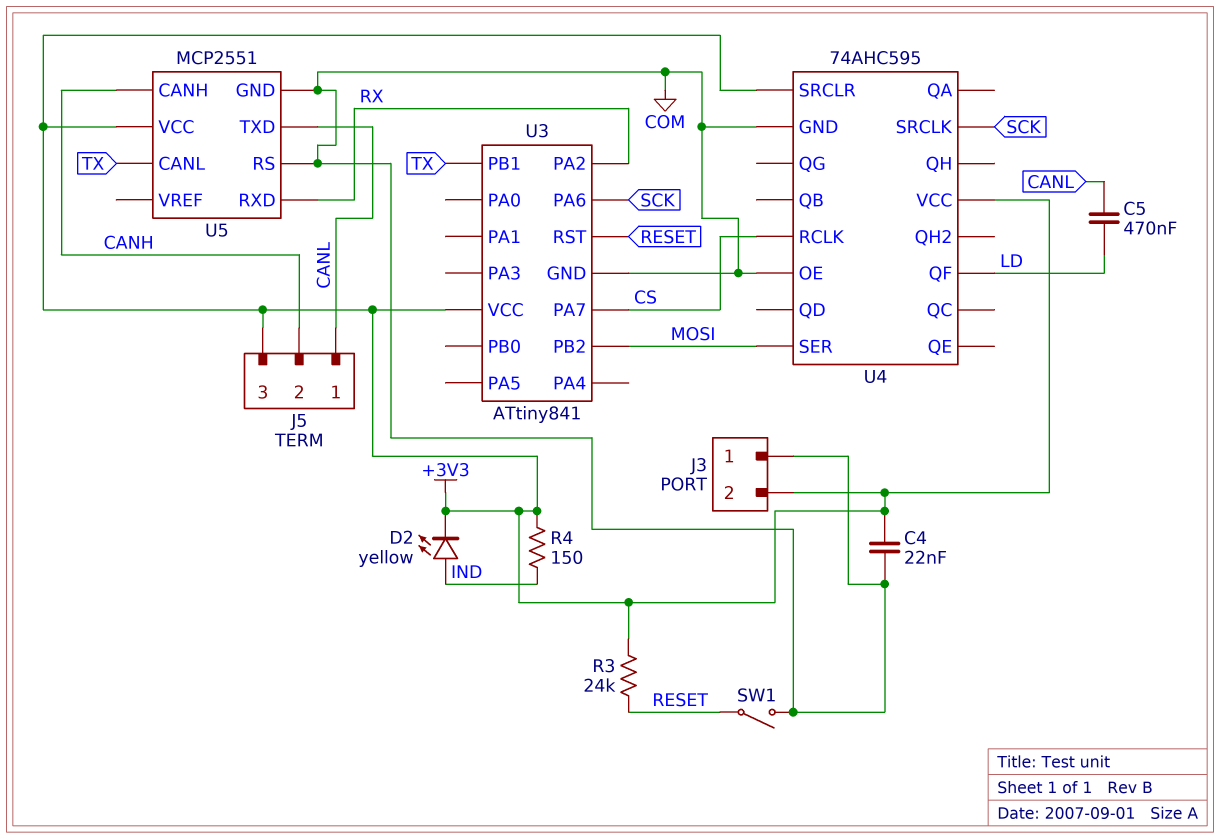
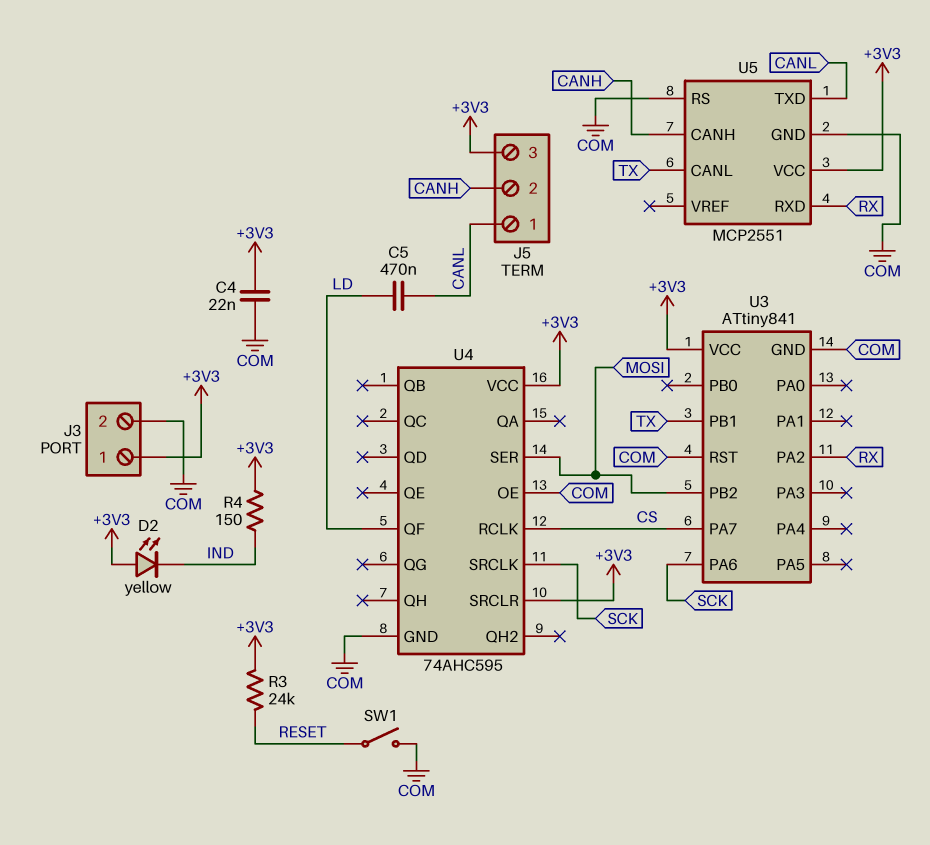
D2: LED yellow (A IND, K +3V3) -> LED yellow (A +3V3, K IND)
J3 pin 1: COM -> +3V3
J3 pin 2: +3V3 -> COM
U3 pin RST: RESET -> COM

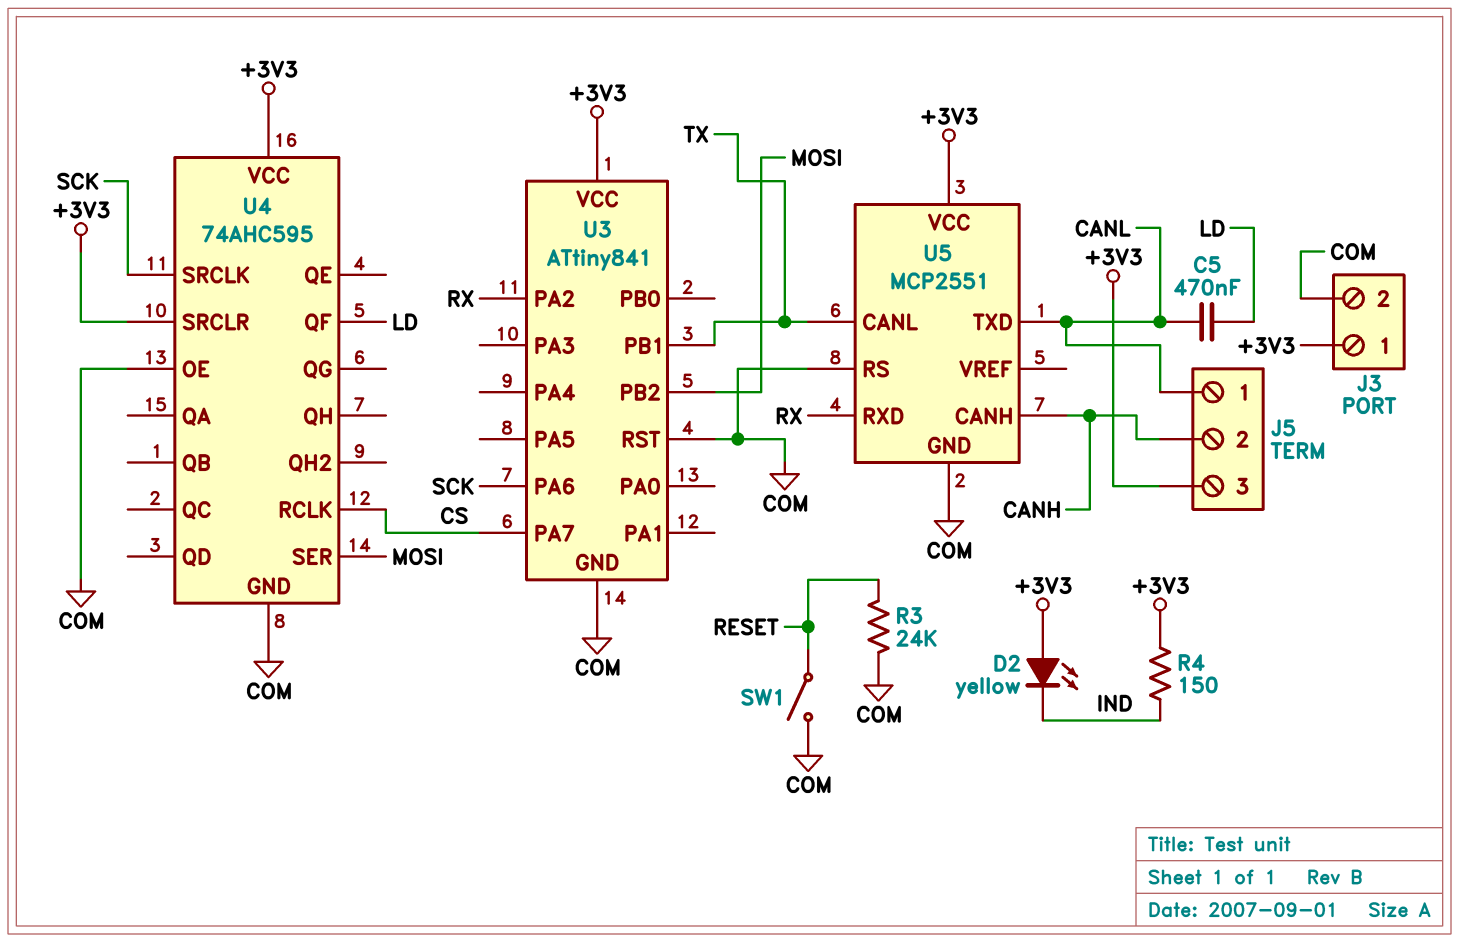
C4: 22nF (+3V3, COM) -> none
R3: 24k (+3V3, RESET) -> 24k (COM, RESET)

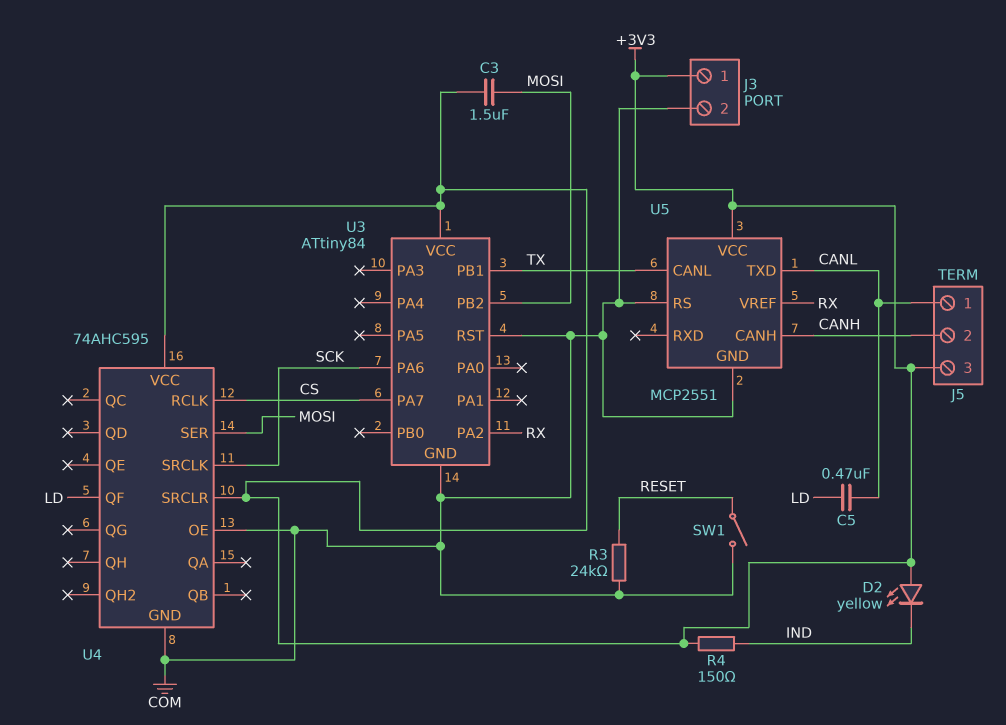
C3: none -> 1.5uF (+3V3, MOSI)
U3: ATtiny841 -> ATtiny84
U5 pin RXD: RX -> none
U5 pin VREF: none -> RX

